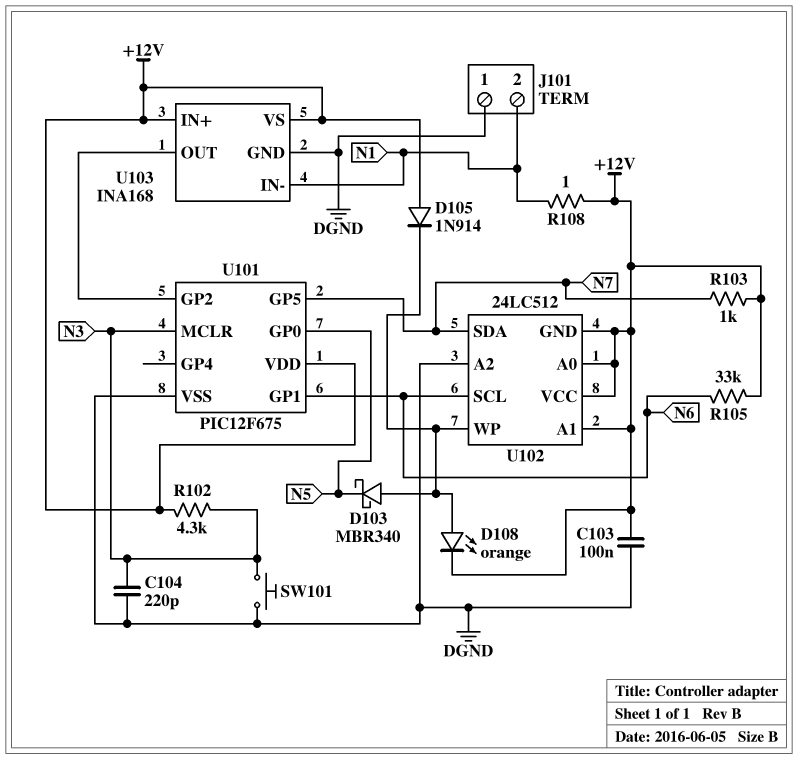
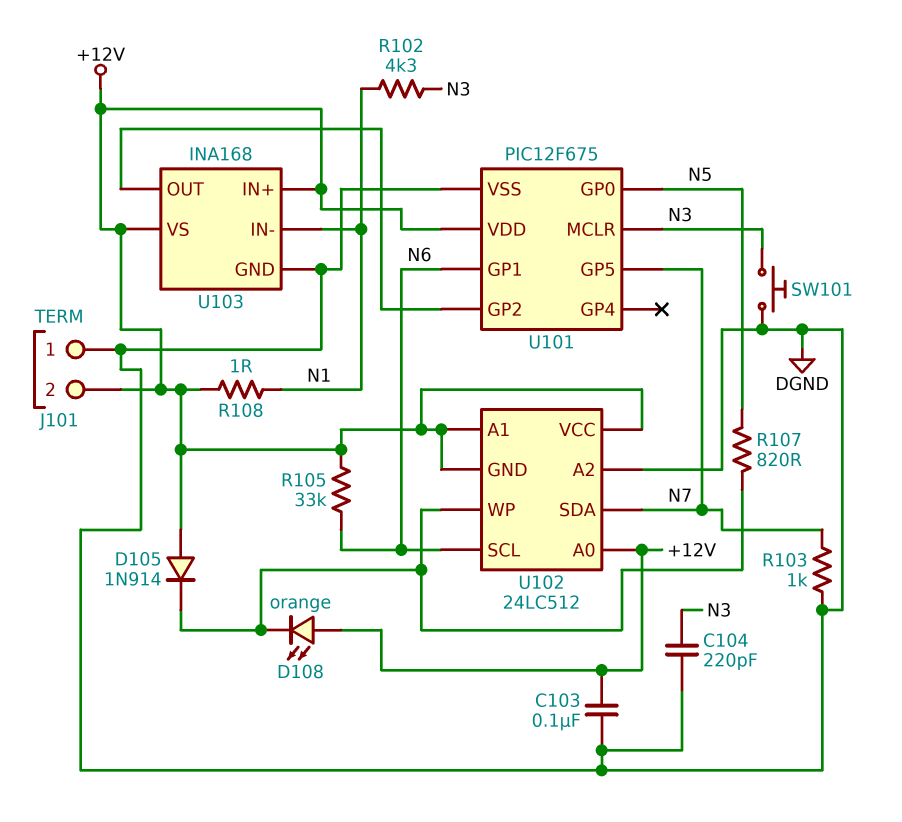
D103: schottky MBR340 (A U102/WP, K N5) -> none
D108: LED orange (A U102/WP, K +12V) -> LED orange (A +12V, K U102/WP)
J101 pin 2: N1 -> +12V
R102: 4.3k (+12V, N3) -> 4.3k (N1, N3)
R103: 1k (+12V, N7) -> 1k (DGND, N7)
R107: none -> 820 (N5, U102/WP)

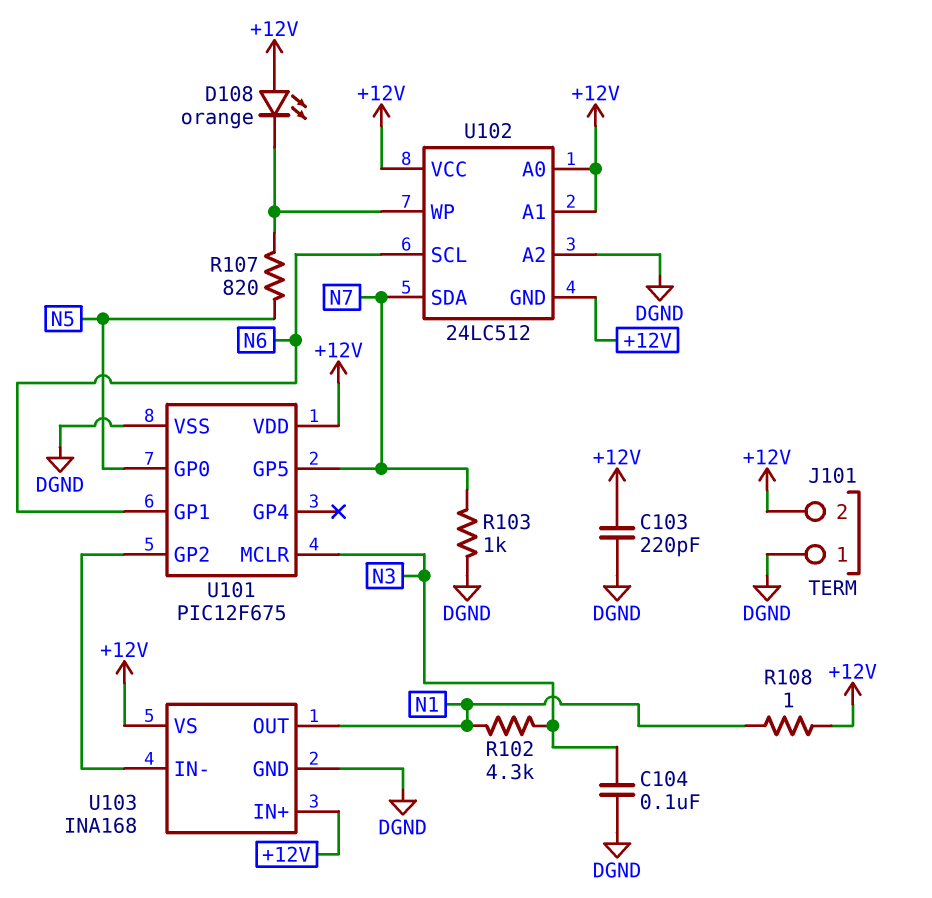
C103: 100nF (+12V, DGND) -> 220pF (+12V, DGND)
C104: 220pF (DGND, N3) -> 100nF (DGND, N3)
D105: diode 1N914 (A +12V, K U102/WP) -> none
R105: 33k (+12V, N6) -> none
SW101: button (DGND, N3) -> none
U103 pin IN-: N1 -> U101/GP2
U103 pin OUT: U101/GP2 -> N1

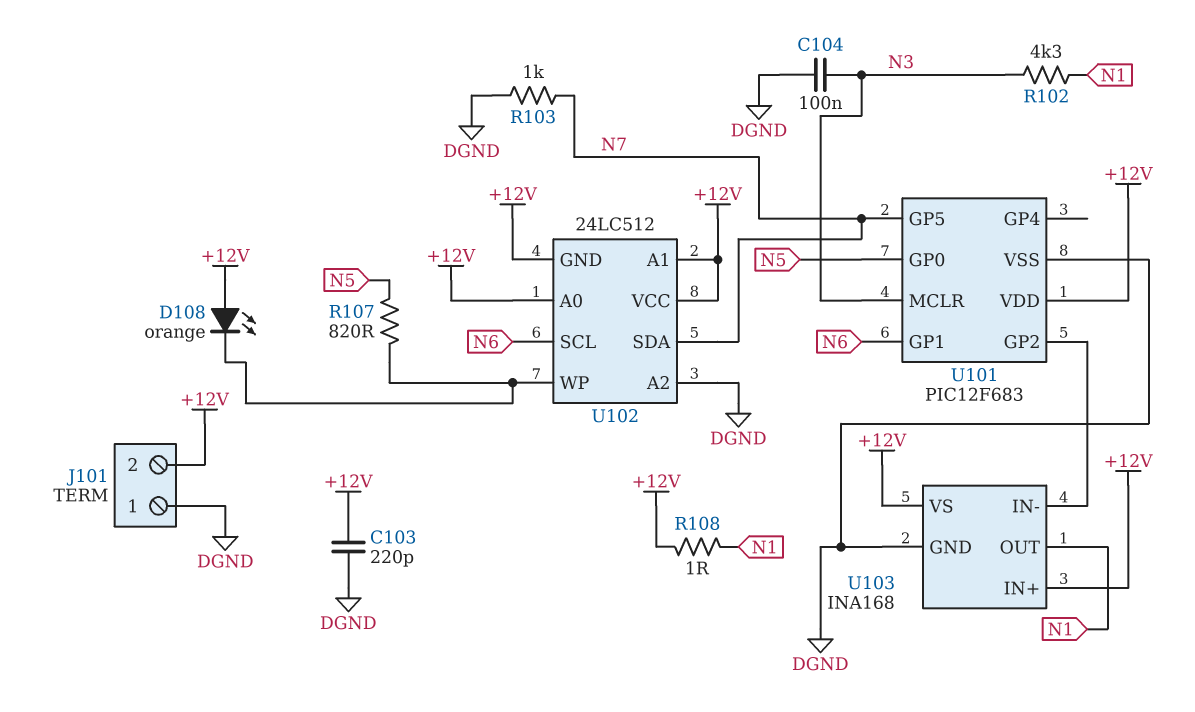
U101: PIC12F675 -> PIC12F683

